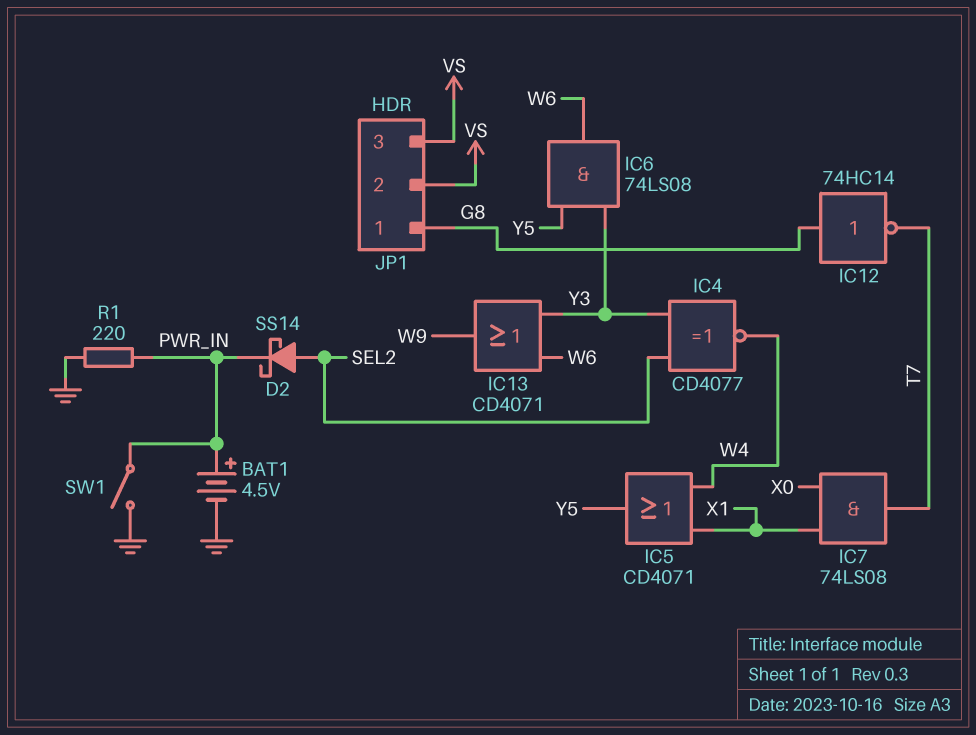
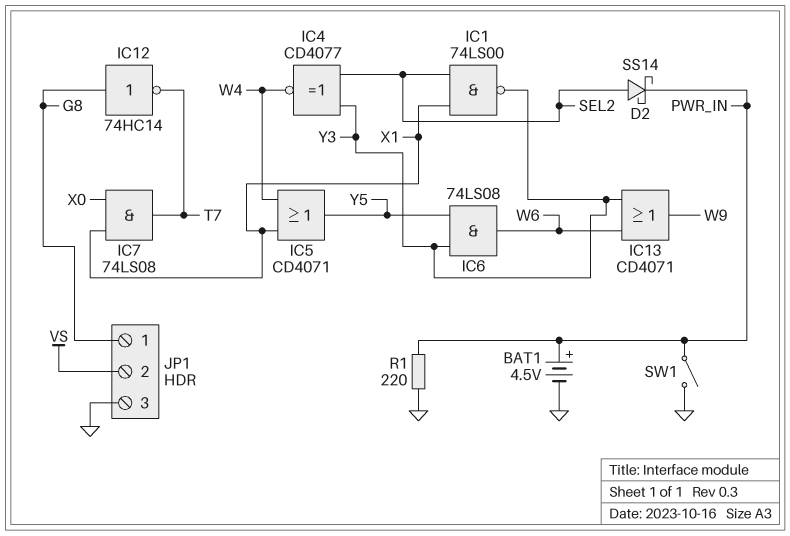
IC1: none -> NAND 74LS00 (in SEL2, in X1, out Y3)
JP1 pin 3: VS -> GND

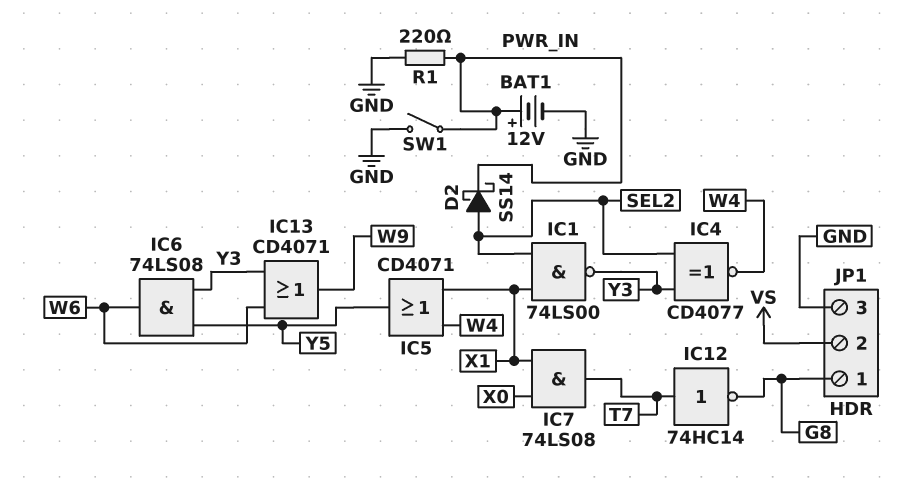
BAT1: 4.5V (plus PWR_IN, minus GND) -> 12V (plus PWR_IN, minus GND)
IC12: NOT 74HC14 (in G8, out T7) -> NOT 74HC14 (in T7, out G8)

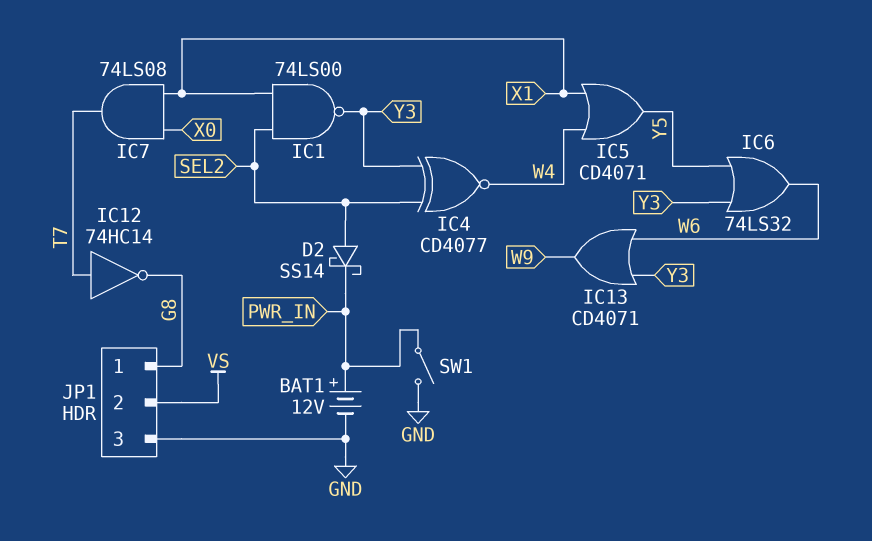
IC6: AND 74LS08 (in Y3, in Y5, out W6) -> OR 74LS32 (in Y3, in Y5, out W6)
R1: 220 (GND, PWR_IN) -> none

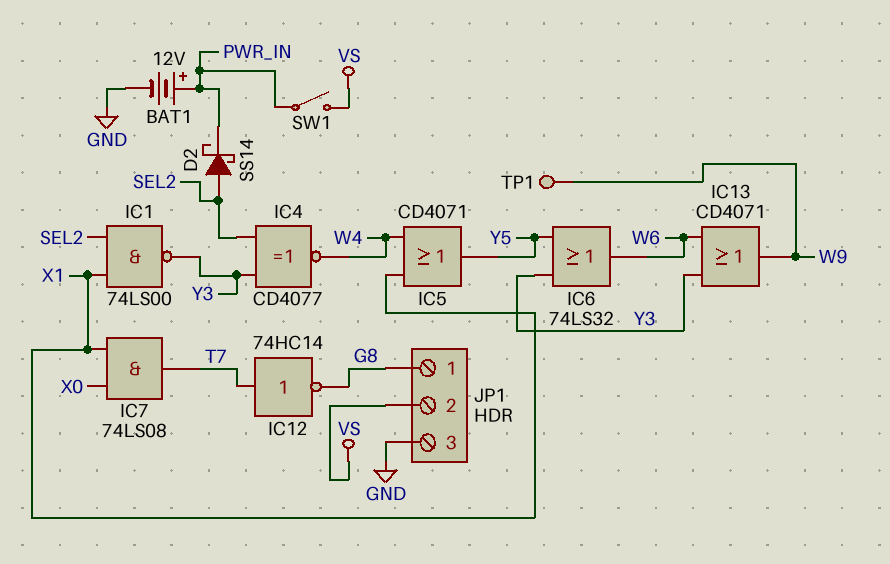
SW1: switch (GND, PWR_IN) -> switch (PWR_IN, VS)
TP1: none -> test point (W9)

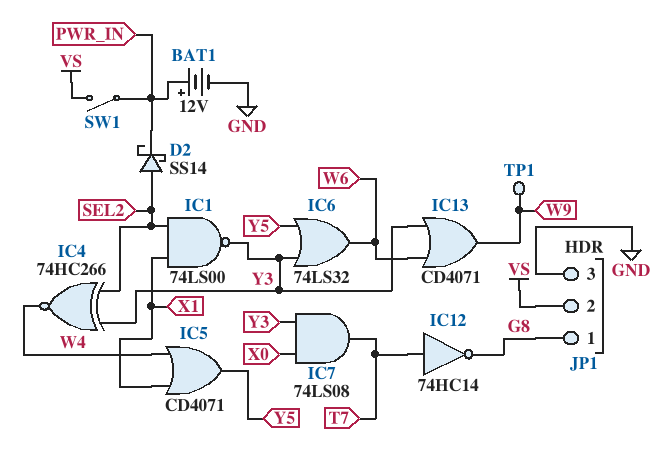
IC4: XNOR CD4077 (in SEL2, in Y3, out W4) -> XNOR 74HC266 (in SEL2, in Y3, out W4)
IC7: AND 74LS08 (in X0, in X1, out T7) -> AND 74LS08 (in X0, in Y3, out T7)

